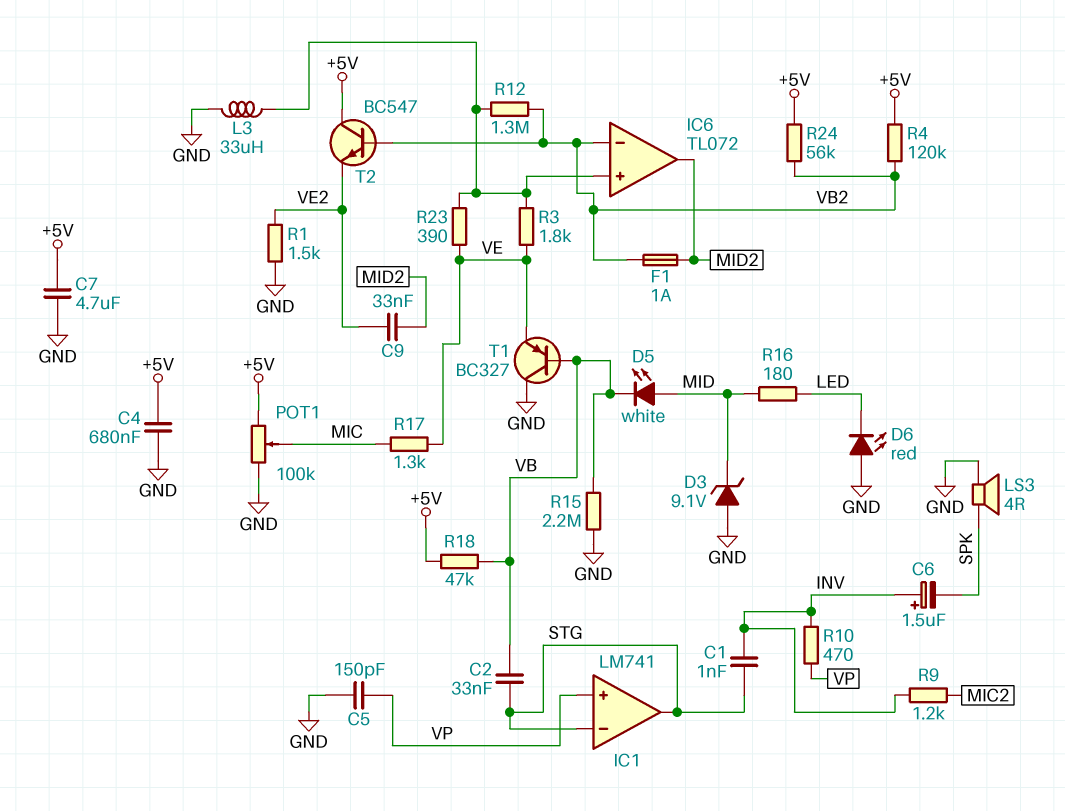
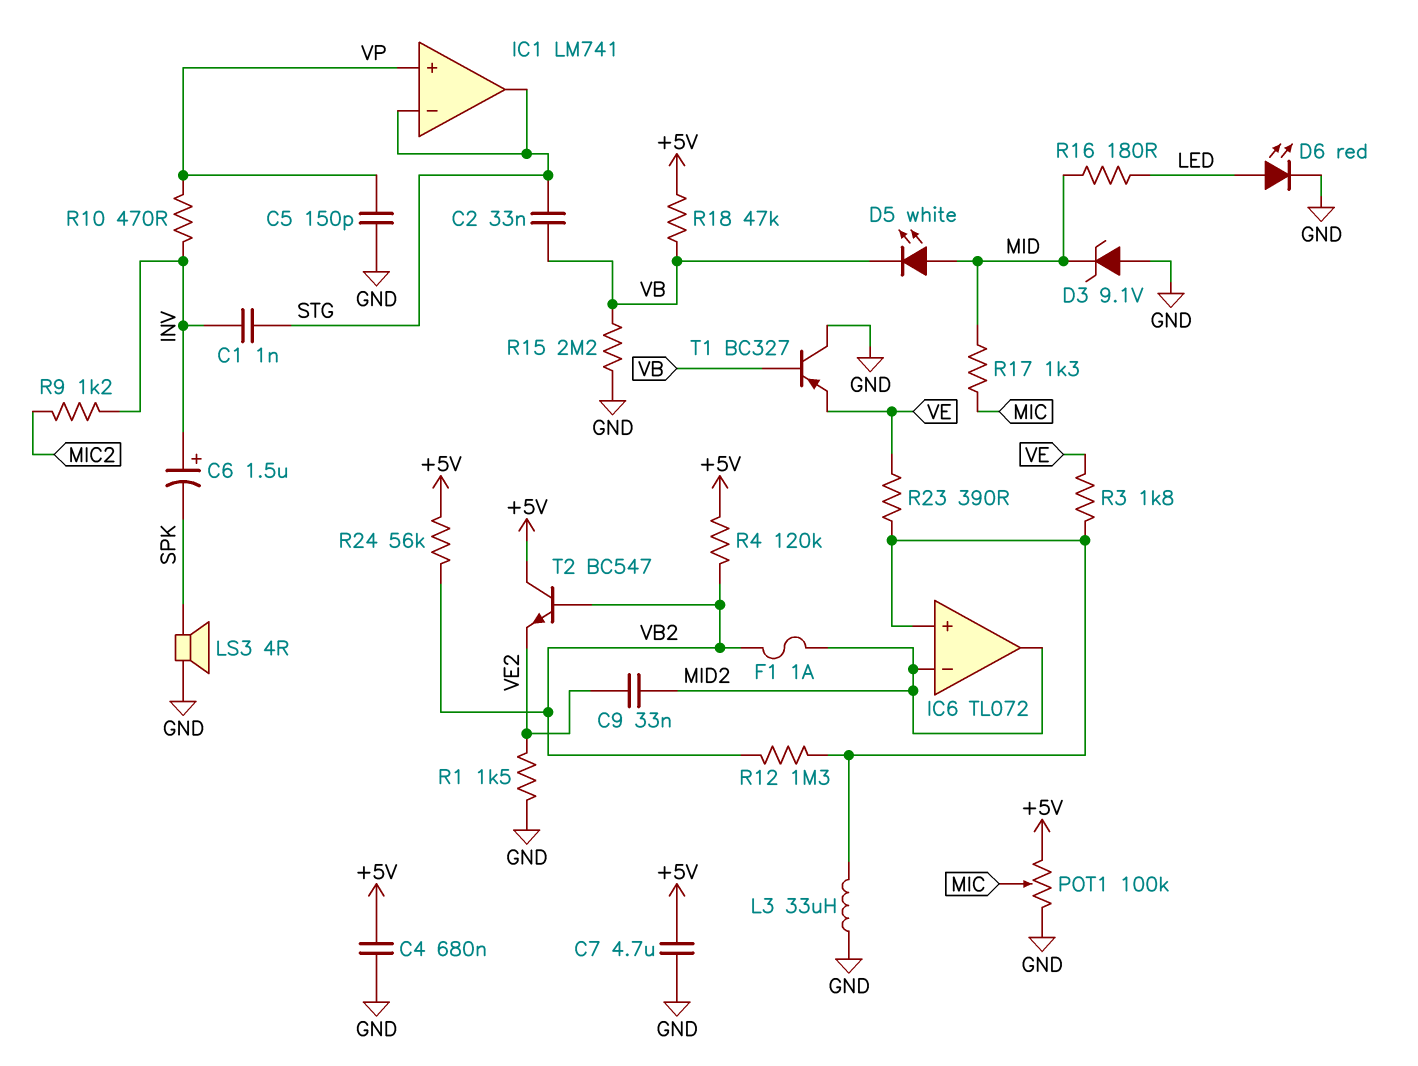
D6: LED red (A GND, K LED) -> LED red (A LED, K GND)
IC6 pin in-: VB2 -> MID2
R17: 1.3k (MIC, VE) -> 1.3k (MIC, MID)

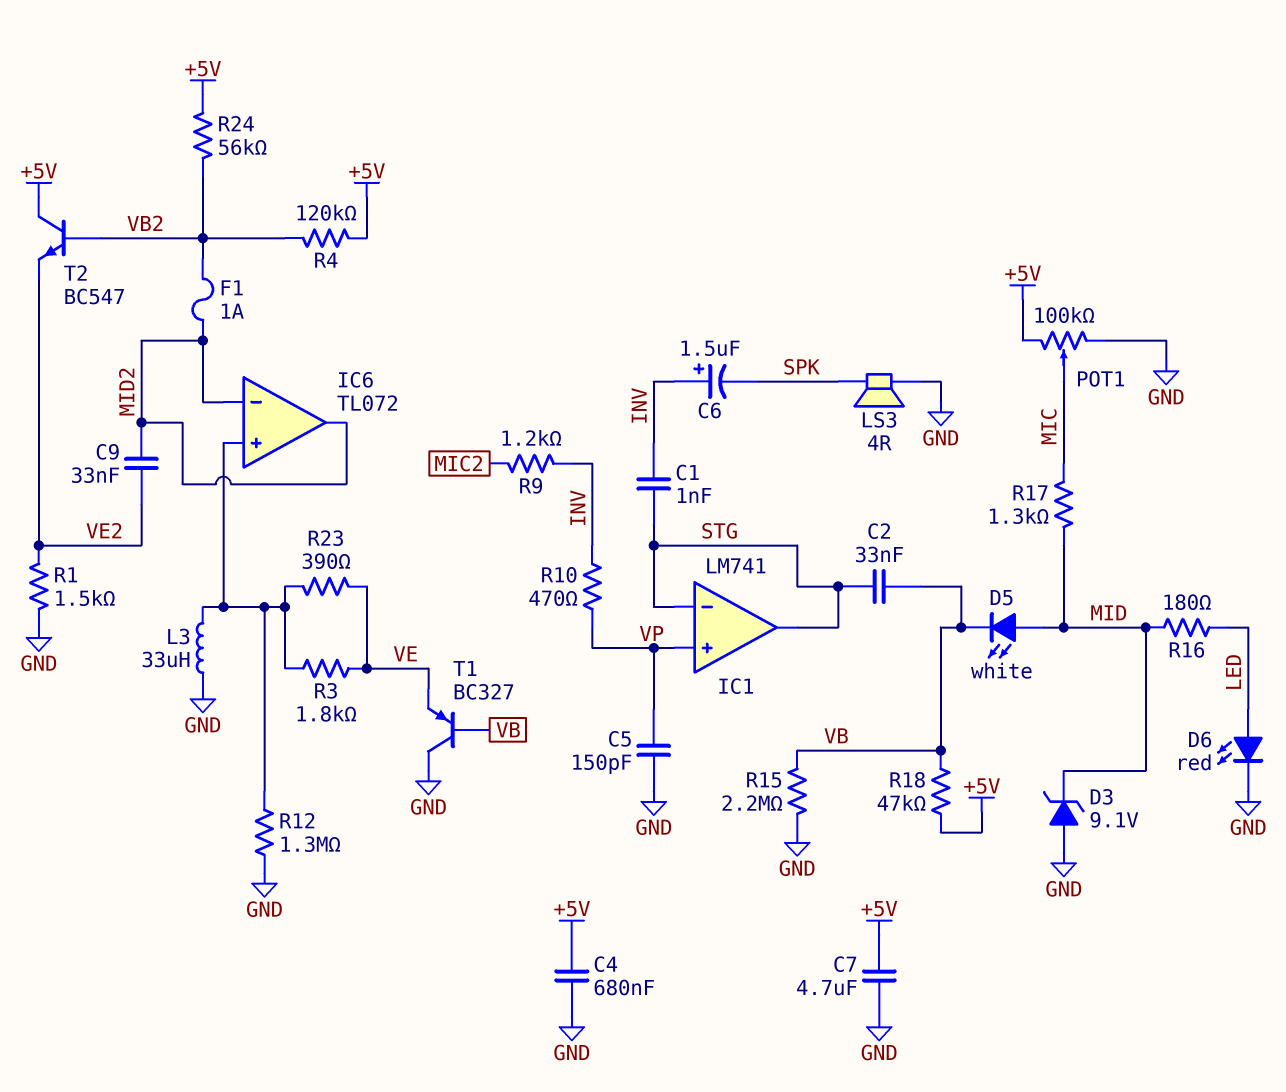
R12: 1.3M (IC6/in+, VB2) -> 1.3M (GND, IC6/in+)

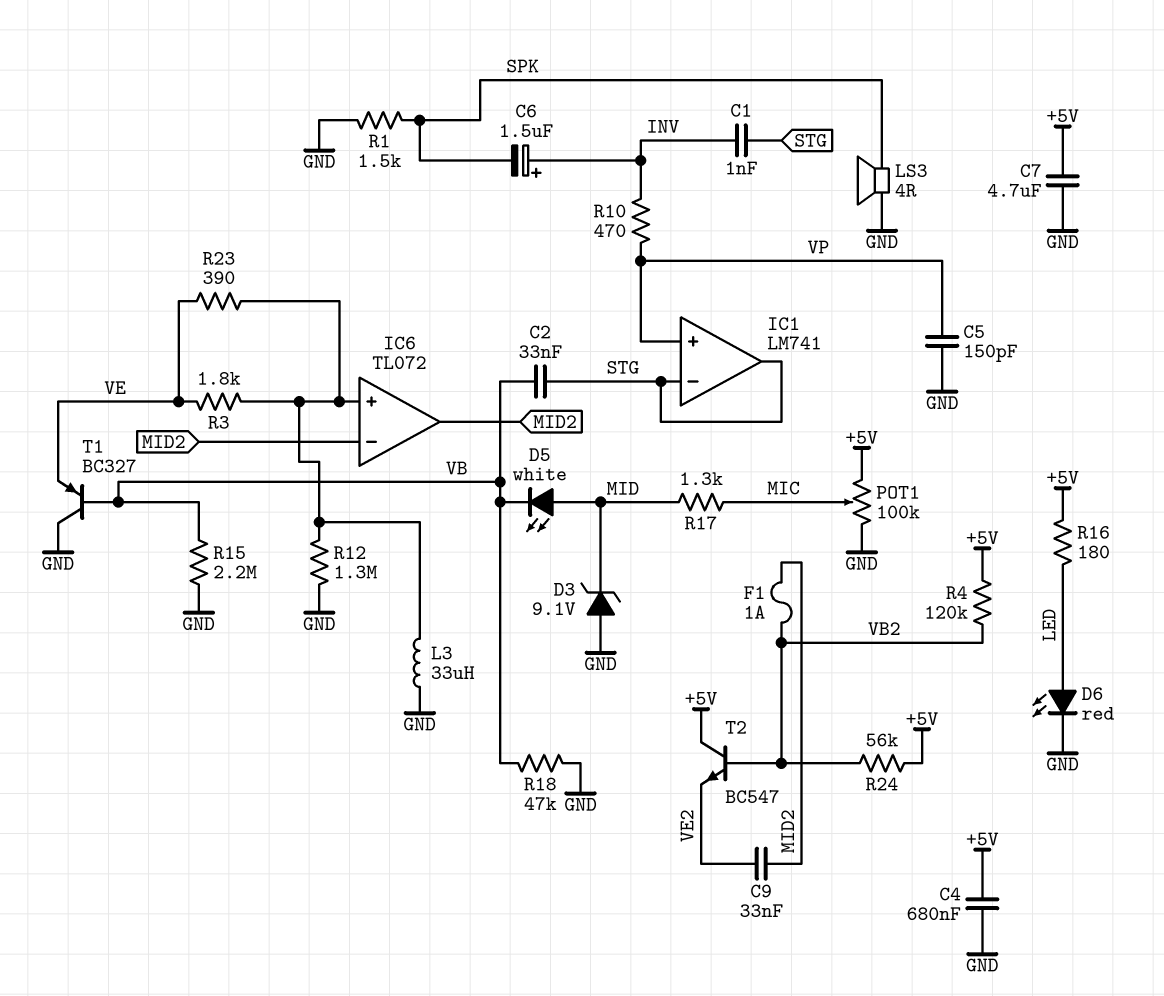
R1: 1.5k (GND, VE2) -> 1.5k (GND, SPK)
R9: 1.2k (INV, MIC2) -> none
R16: 180 (LED, MID) -> 180 (+5V, LED)
R18: 47k (+5V, VB) -> 47k (GND, VB)

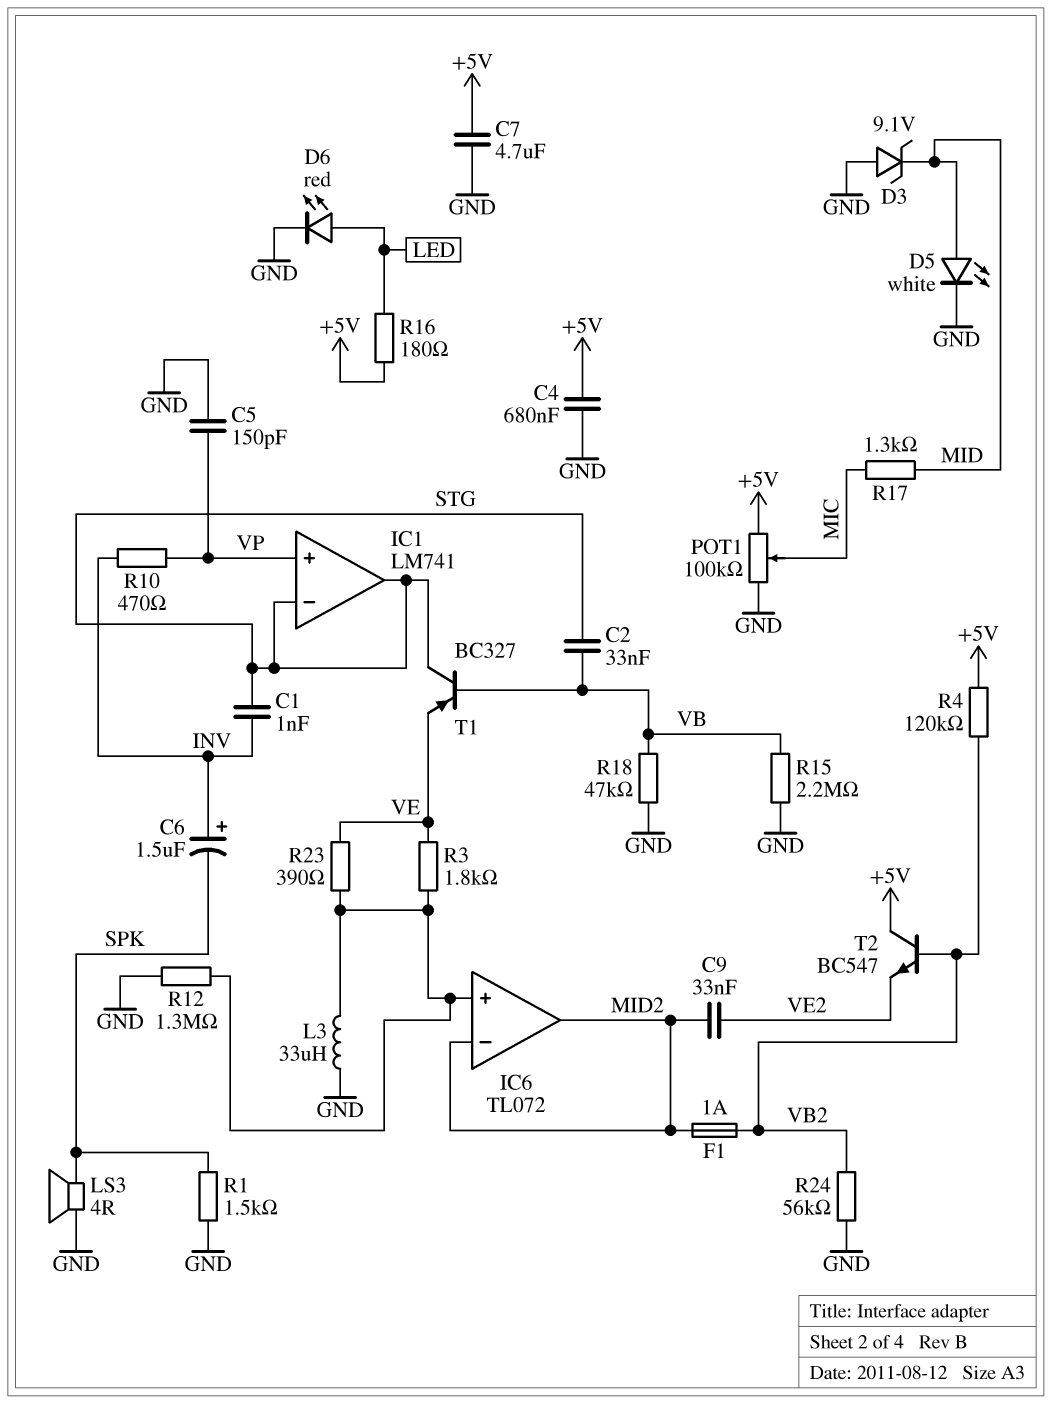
D5: LED white (A MID, K VB) -> LED white (A MID, K GND)
R24: 56k (+5V, VB2) -> 56k (GND, VB2)
T1: PNP BC327 (B VB, C GND, E VE) -> PNP BC327 (B VB, C STG, E VE)

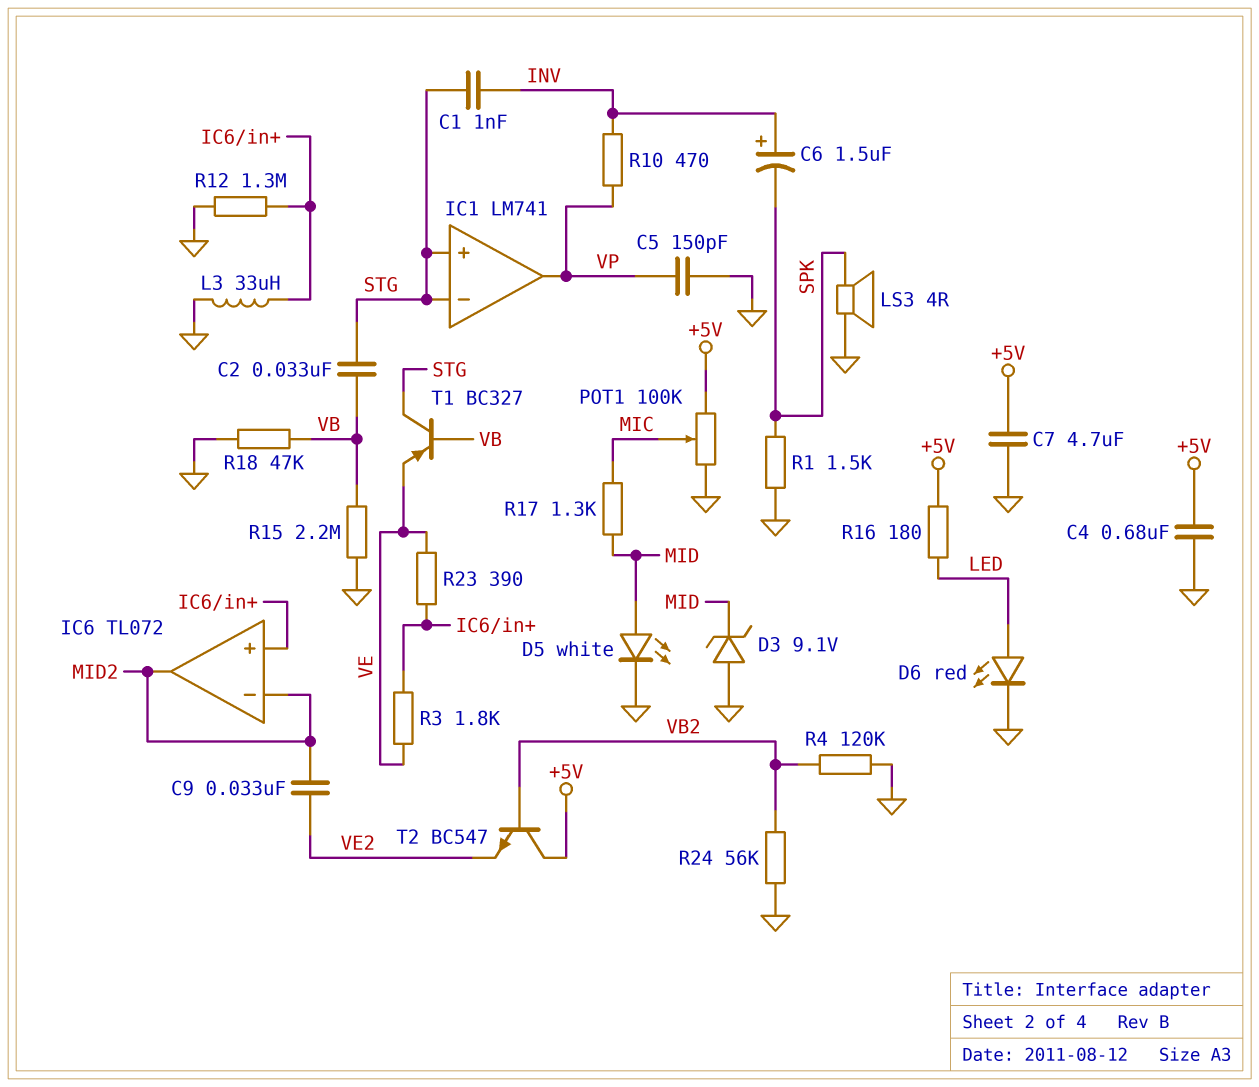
F1: 1A (MID2, VB2) -> none
IC1 pin in+: VP -> STG
IC1 pin out: STG -> VP
R4: 120k (+5V, VB2) -> 120k (GND, VB2)

